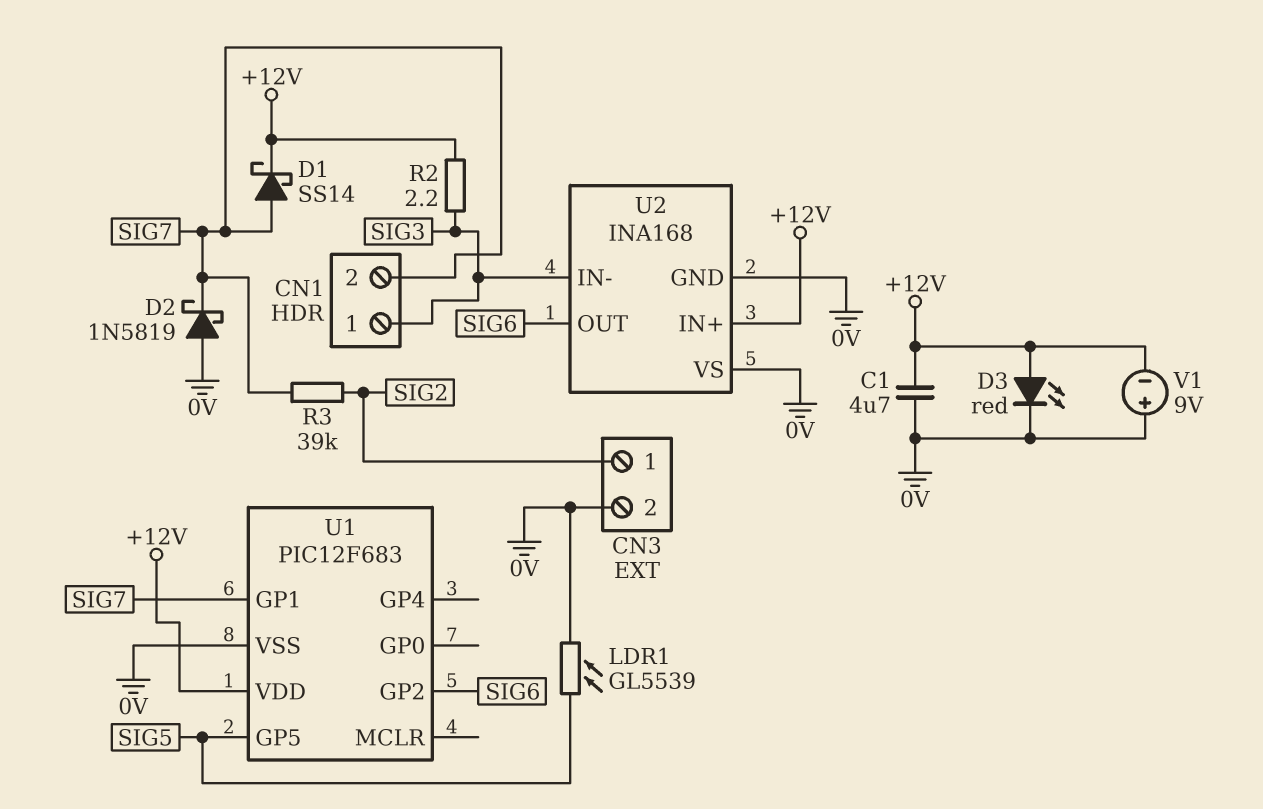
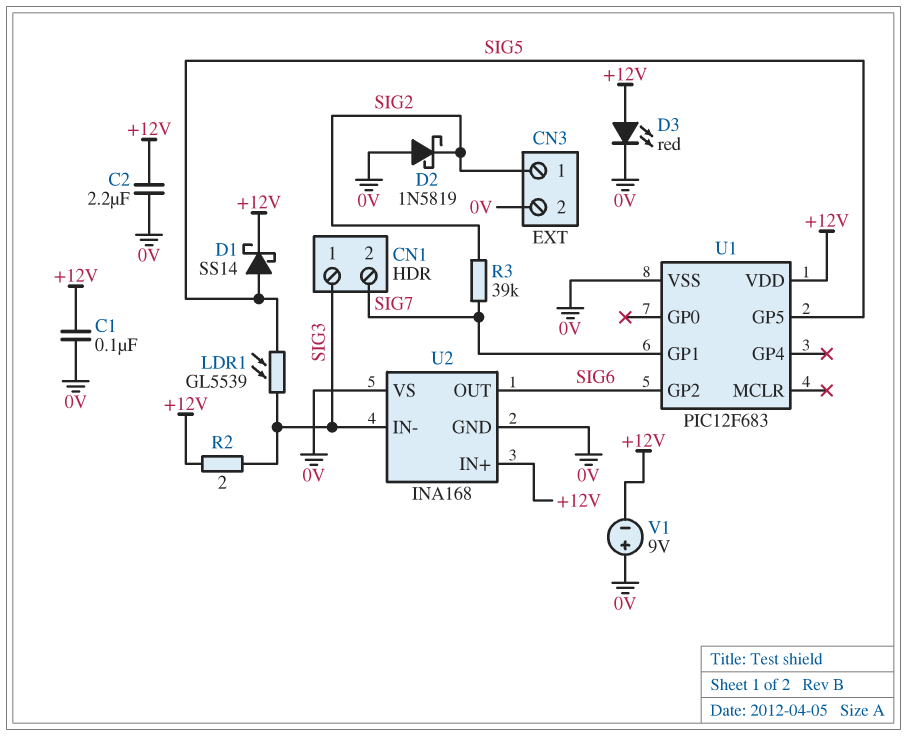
C1: 4.7uF (+12V, 0V) -> 100nF (+12V, 0V)
C2: none -> 2.2uF (+12V, 0V)
D1: schottky SS14 (A SIG7, K +12V) -> schottky SS14 (A SIG5, K +12V)
D2: schottky 1N5819 (A 0V, K SIG7) -> schottky 1N5819 (A 0V, K SIG2)
LDR1: GL5539 (0V, SIG5) -> GL5539 (SIG3, SIG5)
R2: 2.2 (+12V, SIG3) -> 2 (+12V, SIG3)

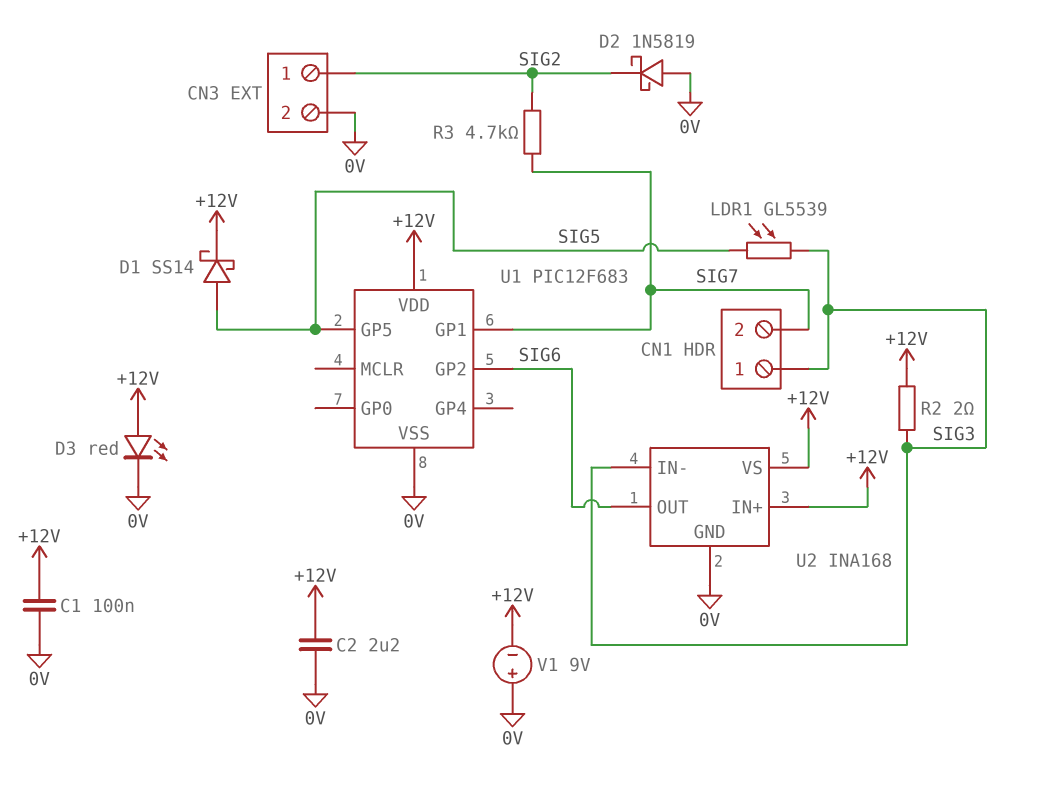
R3: 39k (SIG2, SIG7) -> 4.7k (SIG2, SIG7)
U2 pin VS: 0V -> +12V

